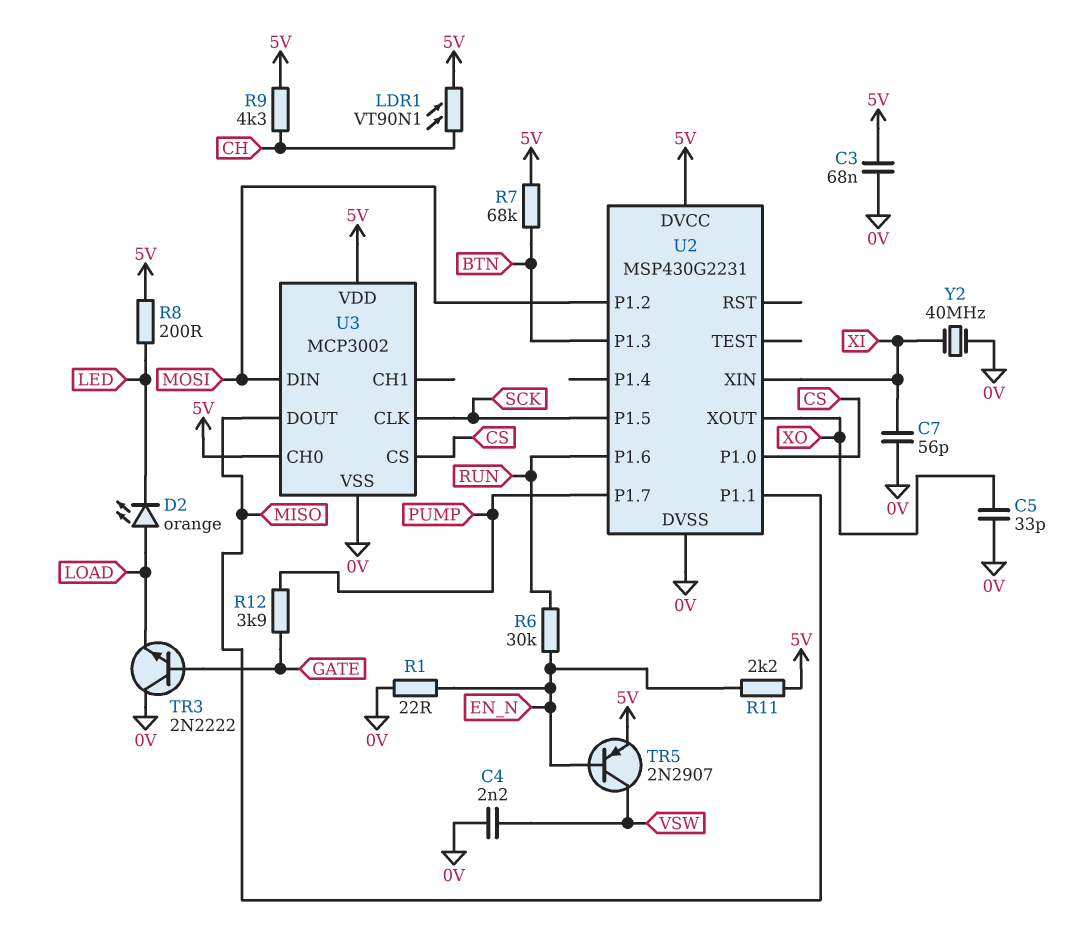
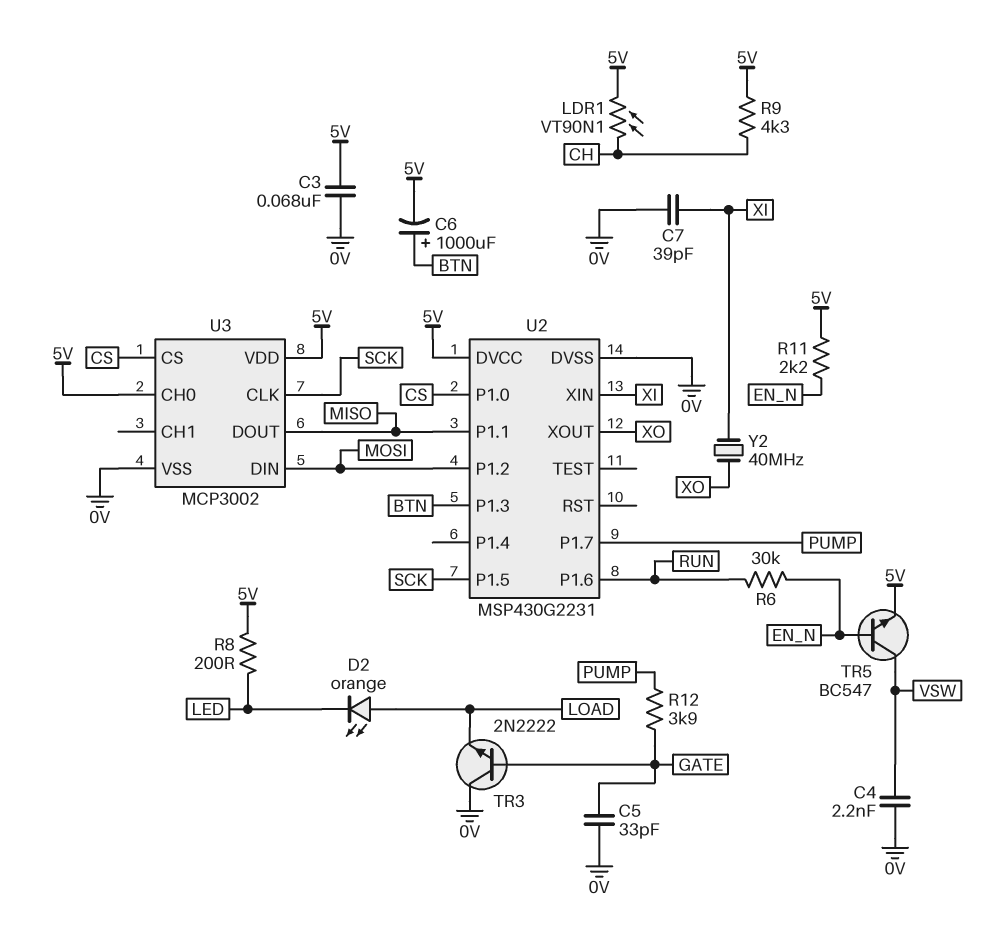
C5: 33pF (0V, XO) -> 33pF (0V, GATE)
C6: none -> 1000uF (plus BTN, minus 5V)
C7: 56pF (0V, XI) -> 39pF (0V, XI)
R1: 22 (0V, EN_N) -> none
R7: 68k (5V, BTN) -> none
TR5: PNP 2N2907 (B EN_N, C VSW, E 5V) -> NPN BC547 (B EN_N, C VSW, E 5V)
Y2: 40MHz (0V, XI) -> 40MHz (XI, XO)

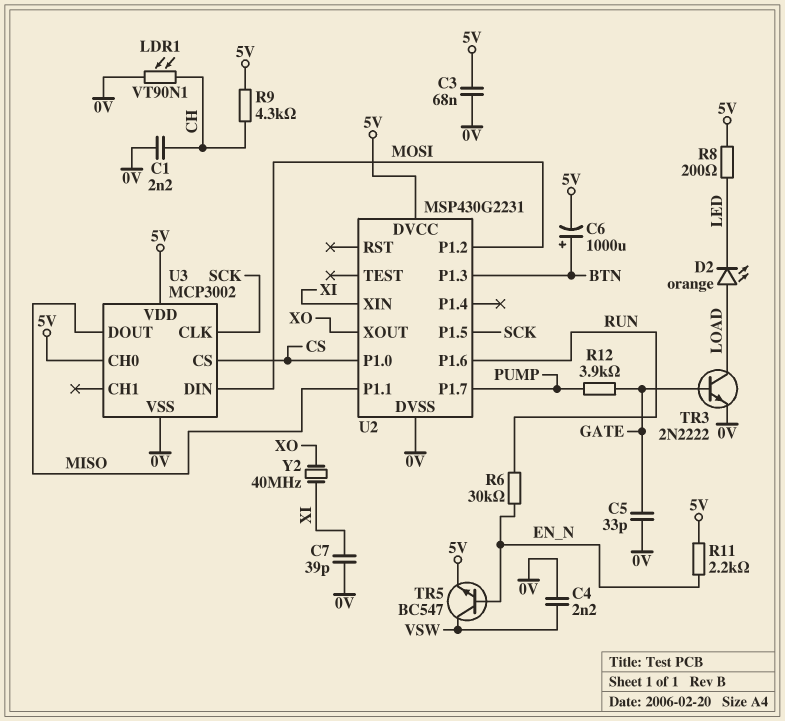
C1: none -> 2.2nF (0V, CH)
LDR1: VT90N1 (5V, CH) -> VT90N1 (0V, CH)
TR3: NPN 2N2222 (B GATE, C 0V, E LOAD) -> NPN 2N2222 (B GATE, C LOAD, E 0V)

